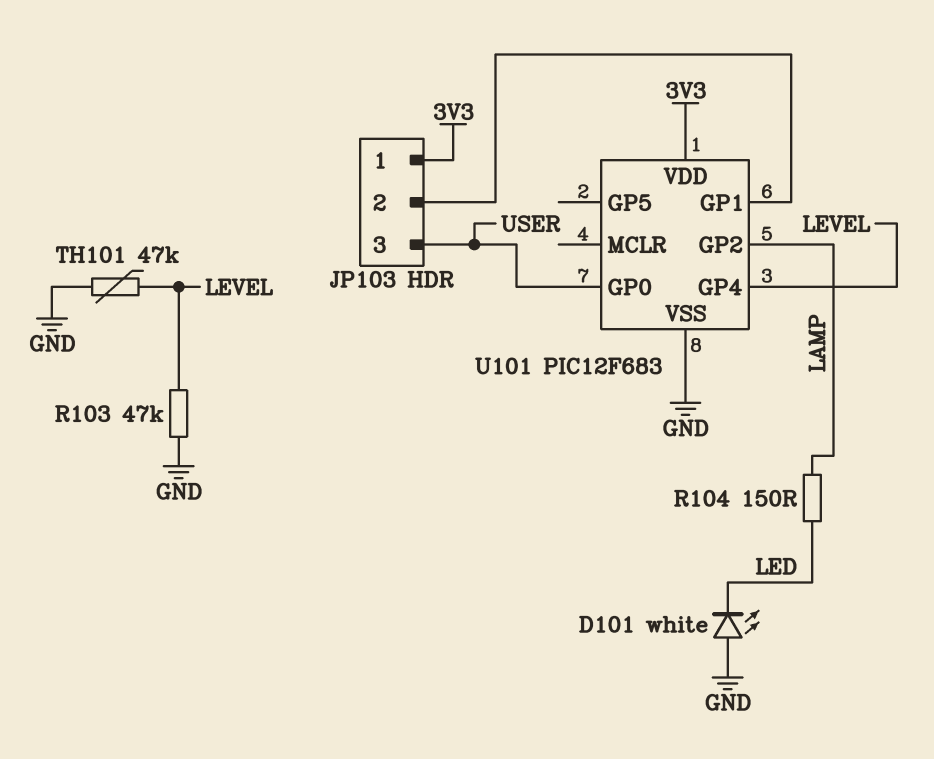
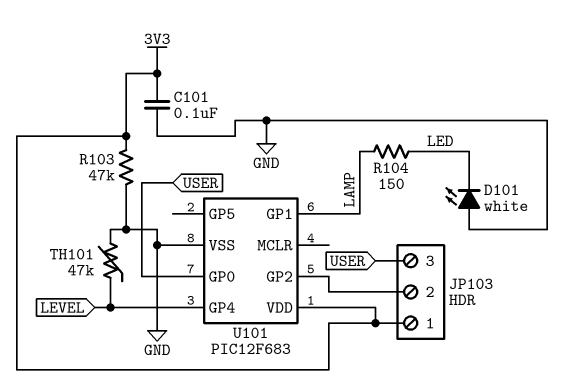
C101: none -> 100nF (3V3, GND)
R103: 47k (GND, LEVEL) -> 47k (3V3, GND)
U101 pin GP1: JP103/2 -> LAMP
U101 pin GP2: LAMP -> JP103/2

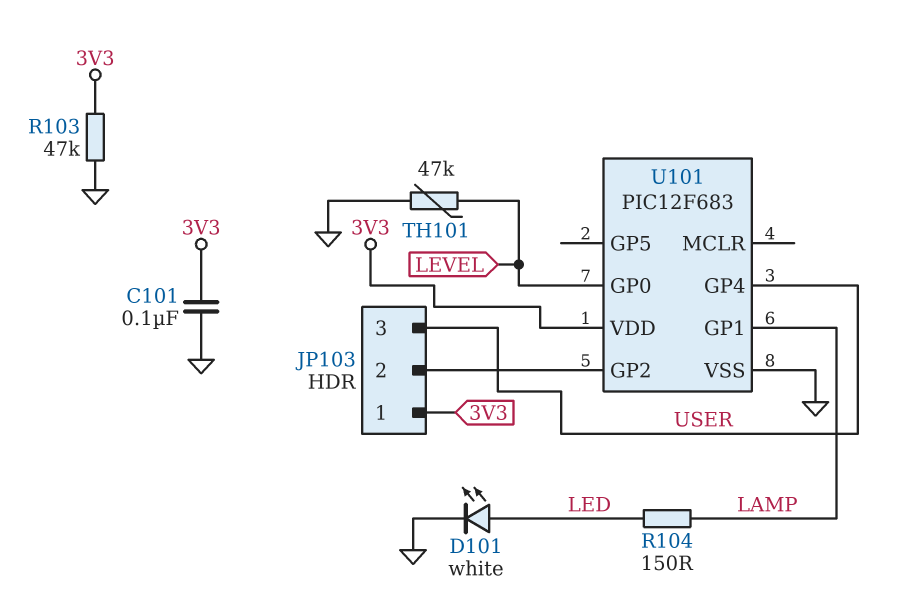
D101: LED white (A GND, K LED) -> LED white (A LED, K GND)
U101 pin GP0: USER -> LEVEL
U101 pin GP4: LEVEL -> USER

